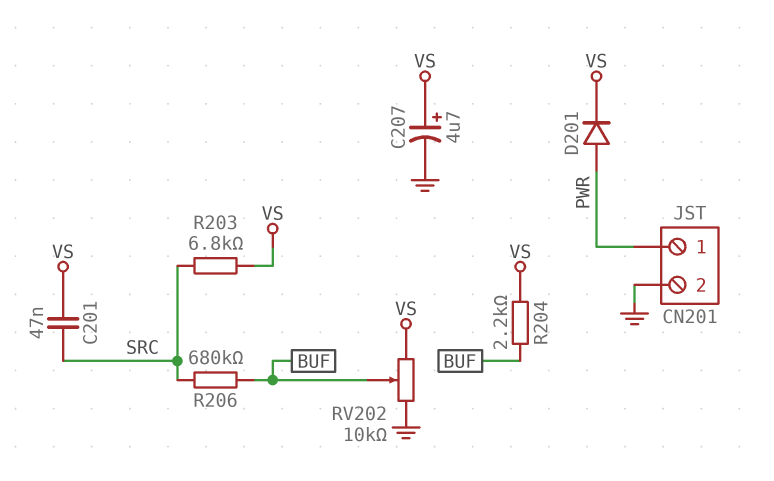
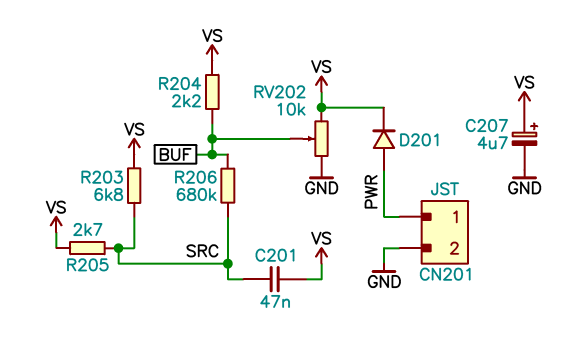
R205: none -> 2.7k (SRC, VS)

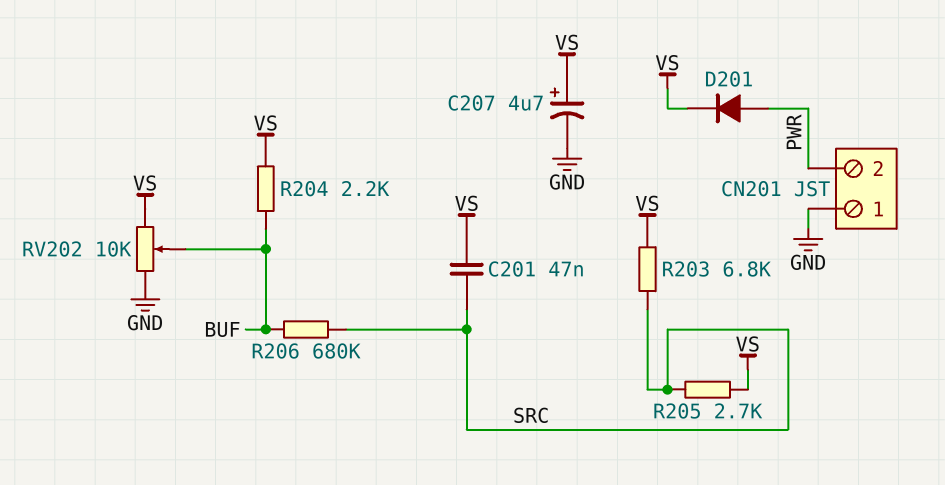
CN201 pin 1: PWR -> GND
CN201 pin 2: GND -> PWR

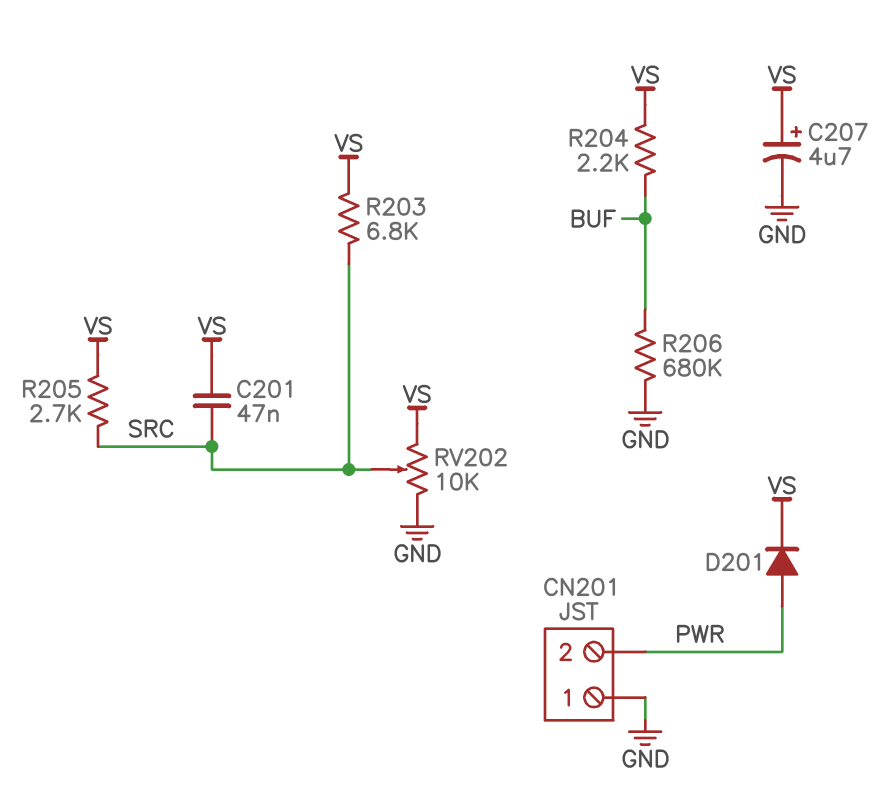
R206: 680k (BUF, SRC) -> 680k (BUF, GND)
RV202: 10k (GND, VS, wiper BUF) -> 10k (GND, VS, wiper SRC)

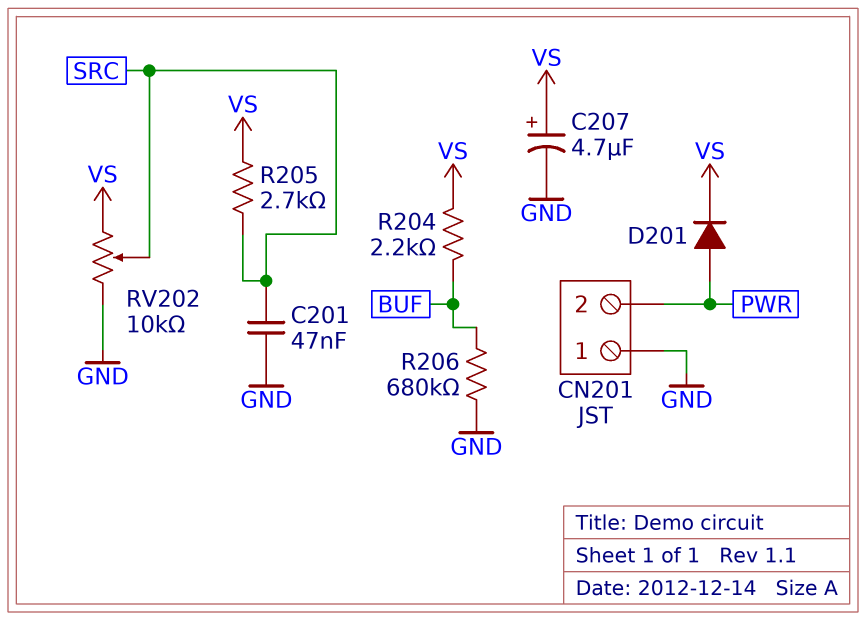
C201: 47nF (SRC, VS) -> 47nF (GND, SRC)
R203: 6.8k (SRC, VS) -> none

